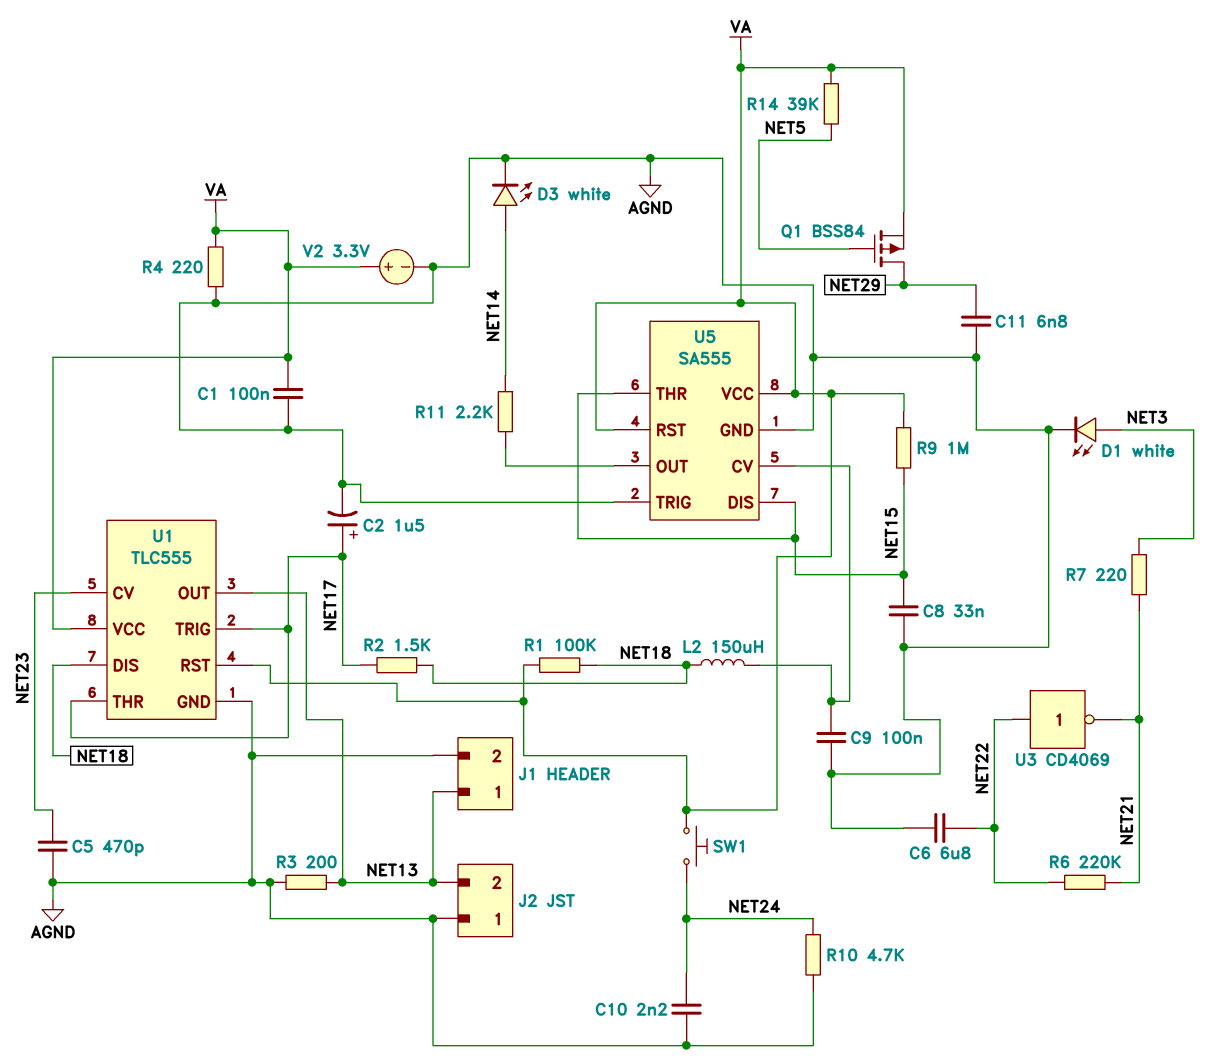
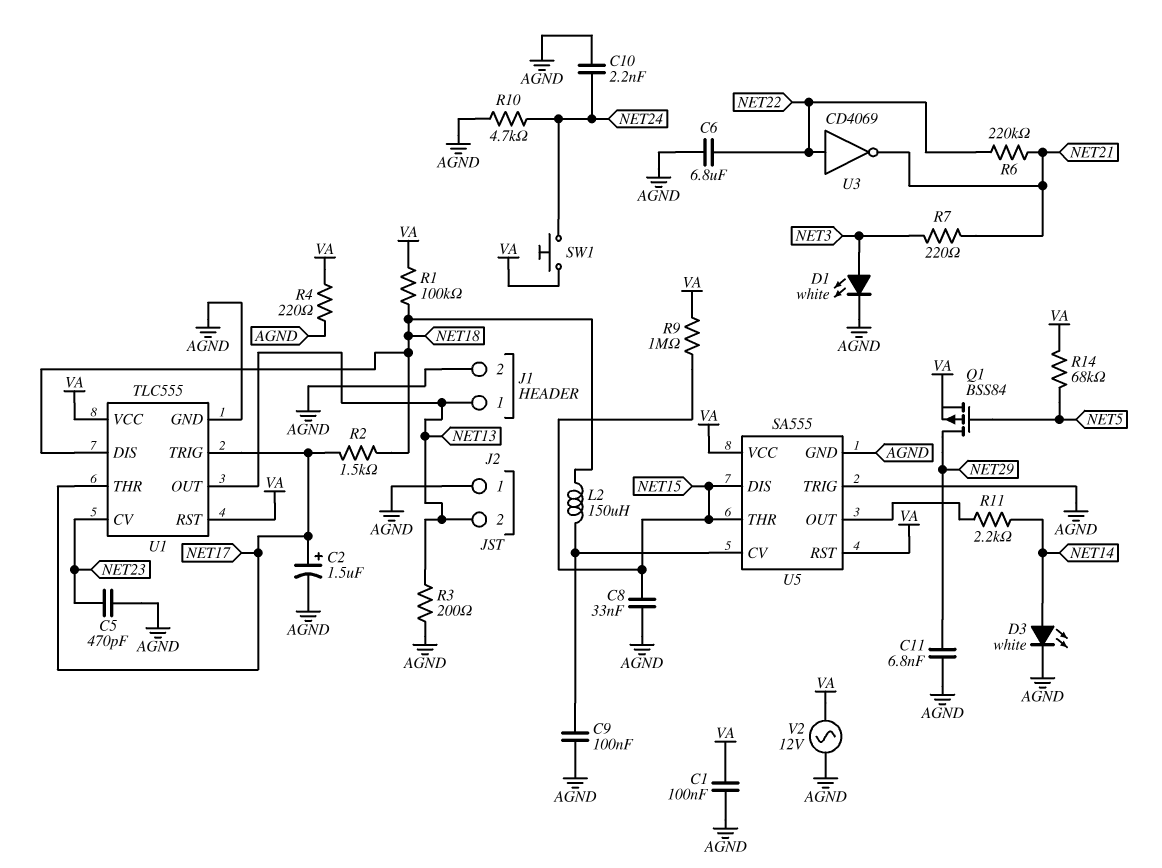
R14: 39k (NET5, VA) -> 68k (NET5, VA)
V2: 3.3V (plus VA, minus AGND) -> AC 12V (AGND, VA)

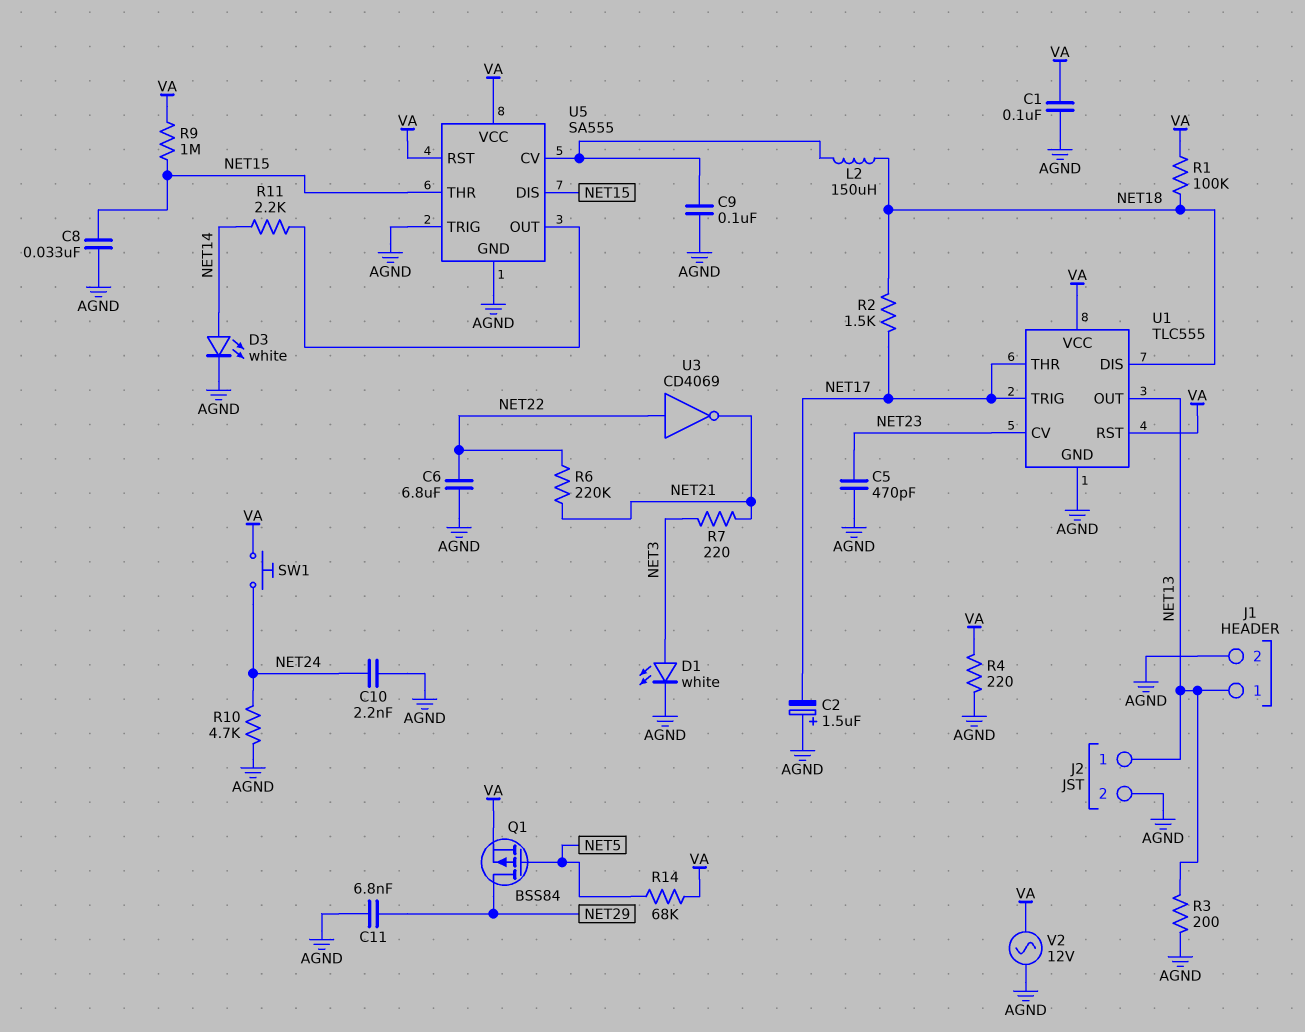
C2: 1.5uF (plus NET17, minus AGND) -> 1.5uF (plus AGND, minus NET17)
J2 pin 1: AGND -> NET13
J2 pin 2: NET13 -> AGND

